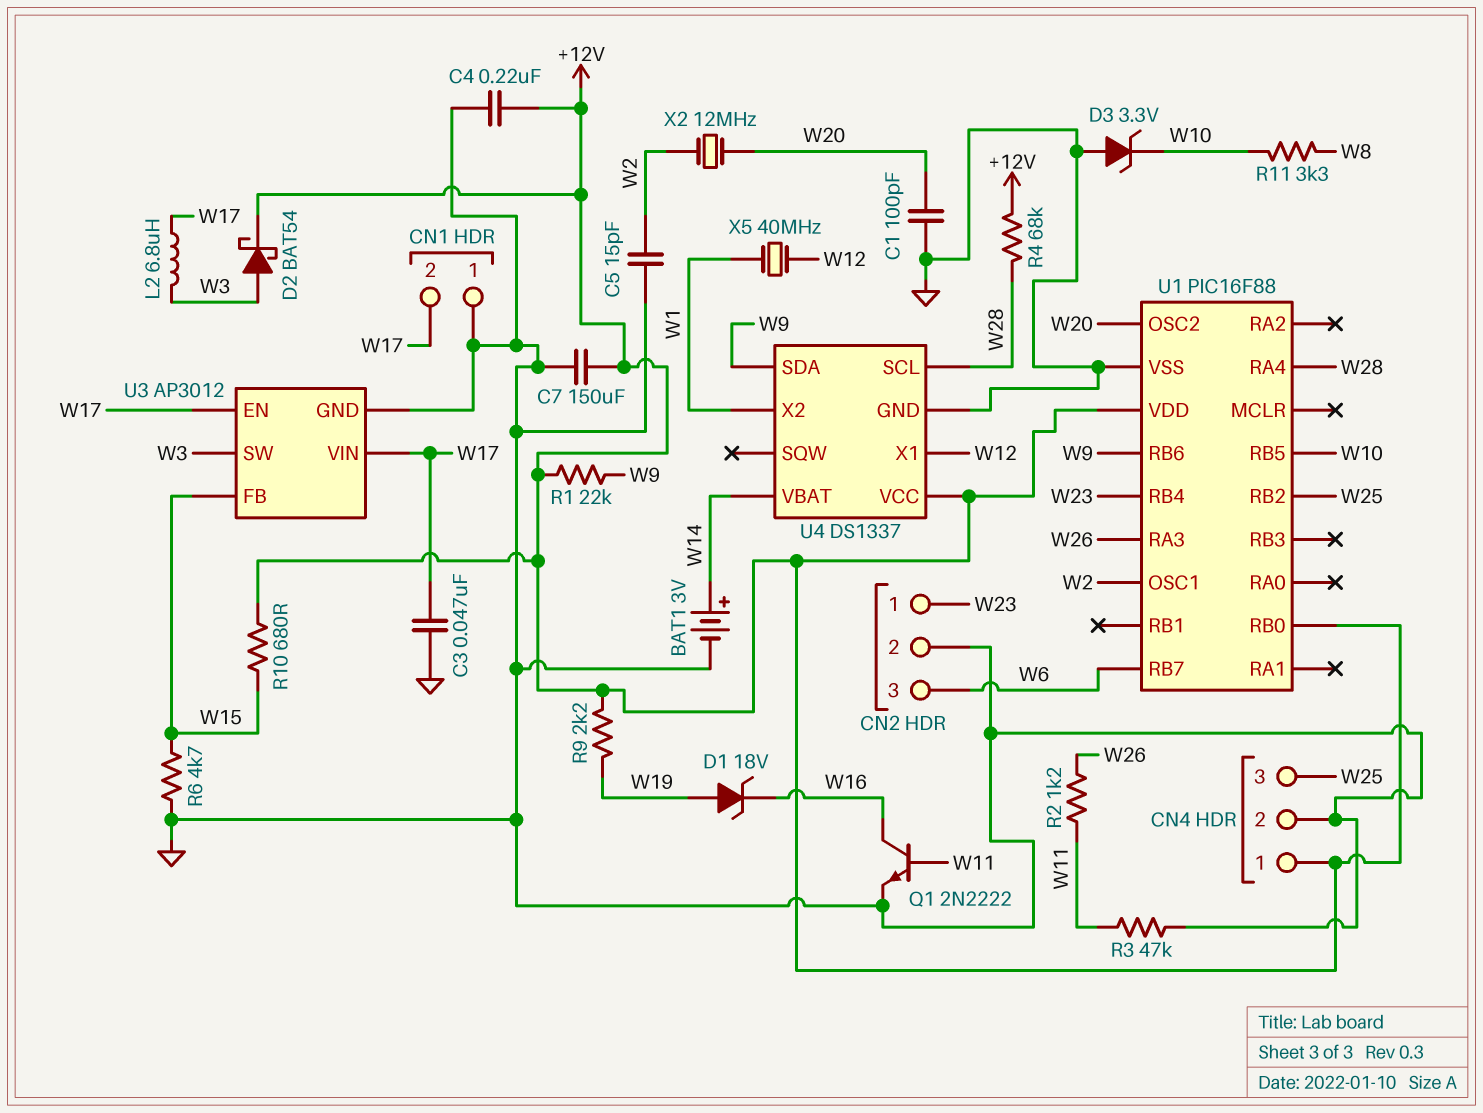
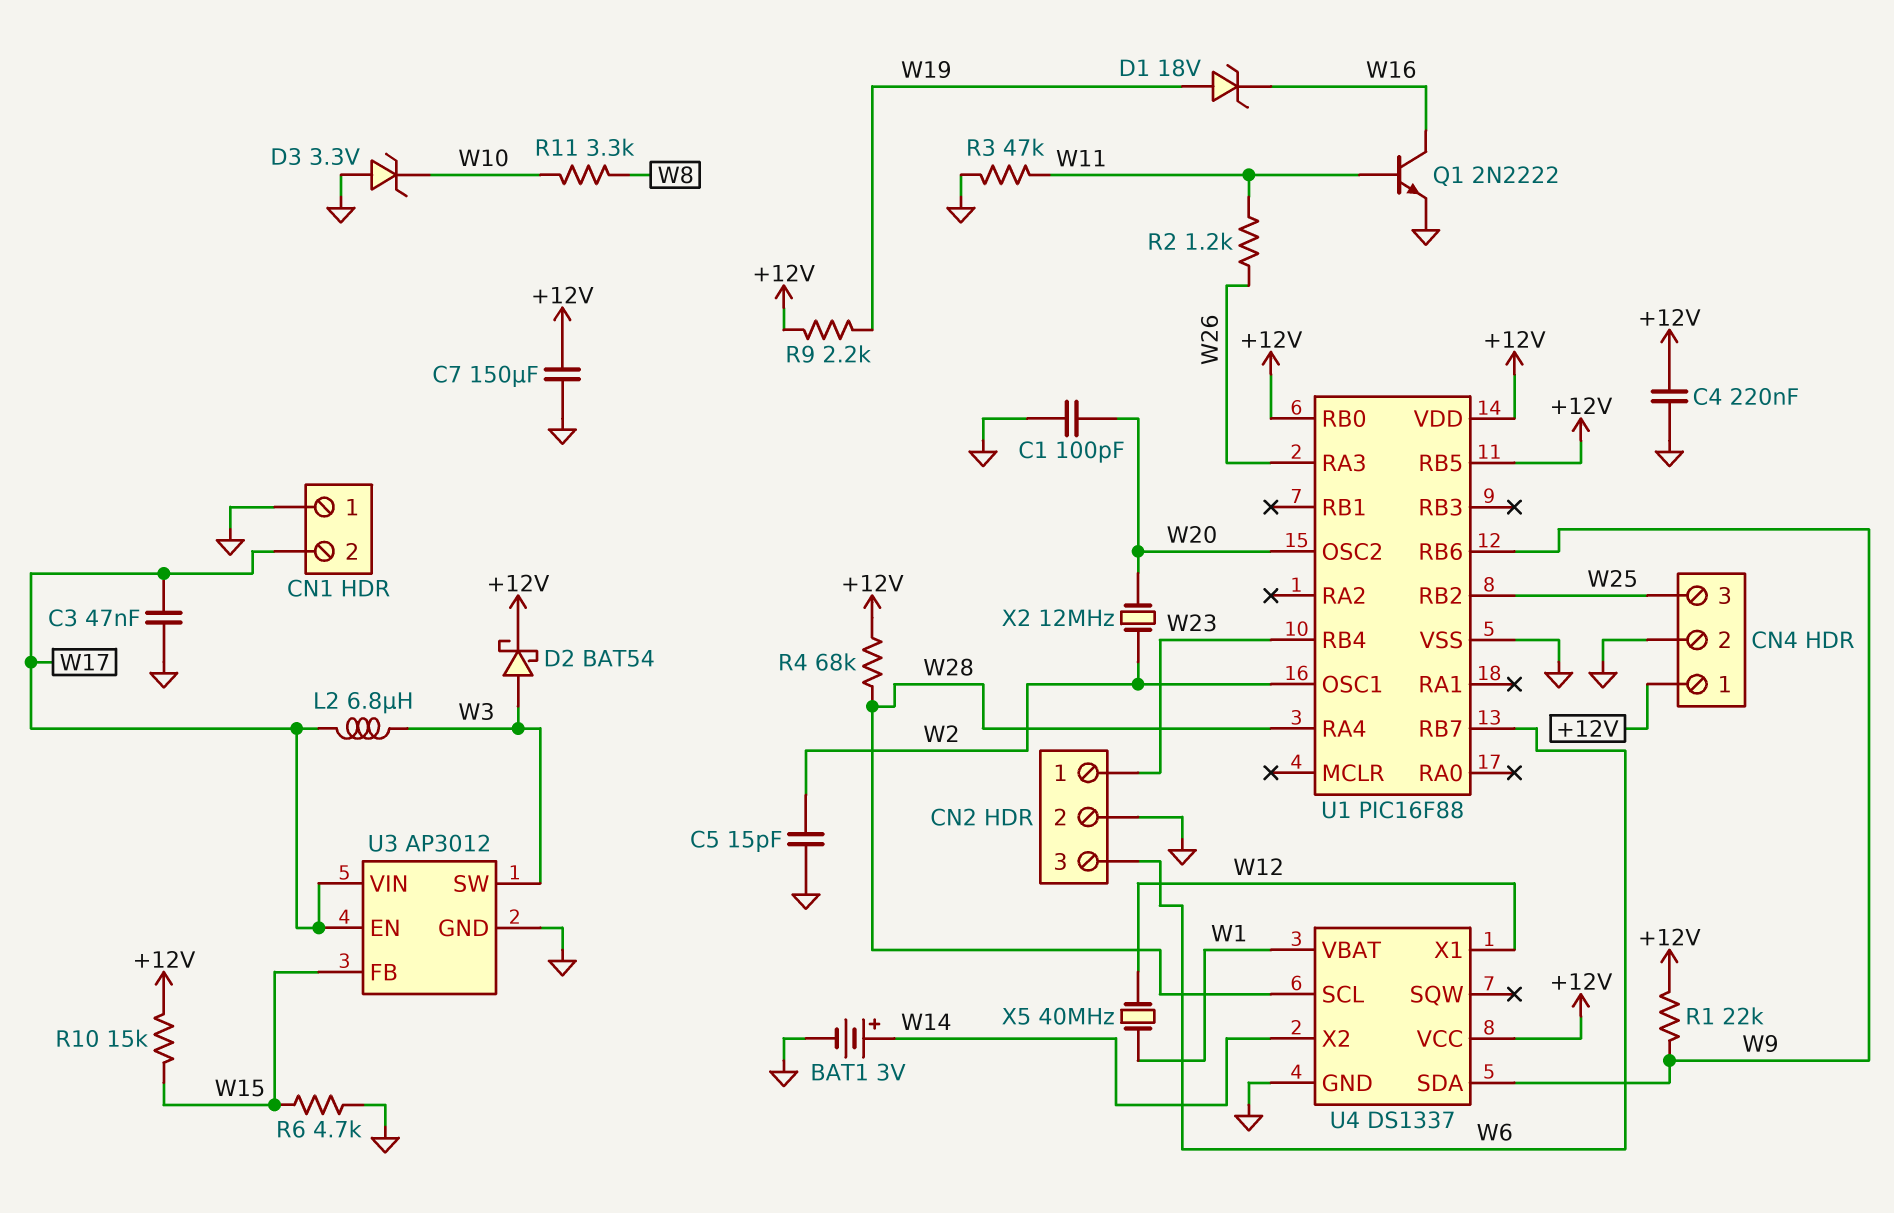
R10: 680 (+12V, W15) -> 15k (+12V, W15)
U1 pin RB5: W10 -> +12V
U4 pin VBAT: W14 -> W1
U4 pin X2: W1 -> W14

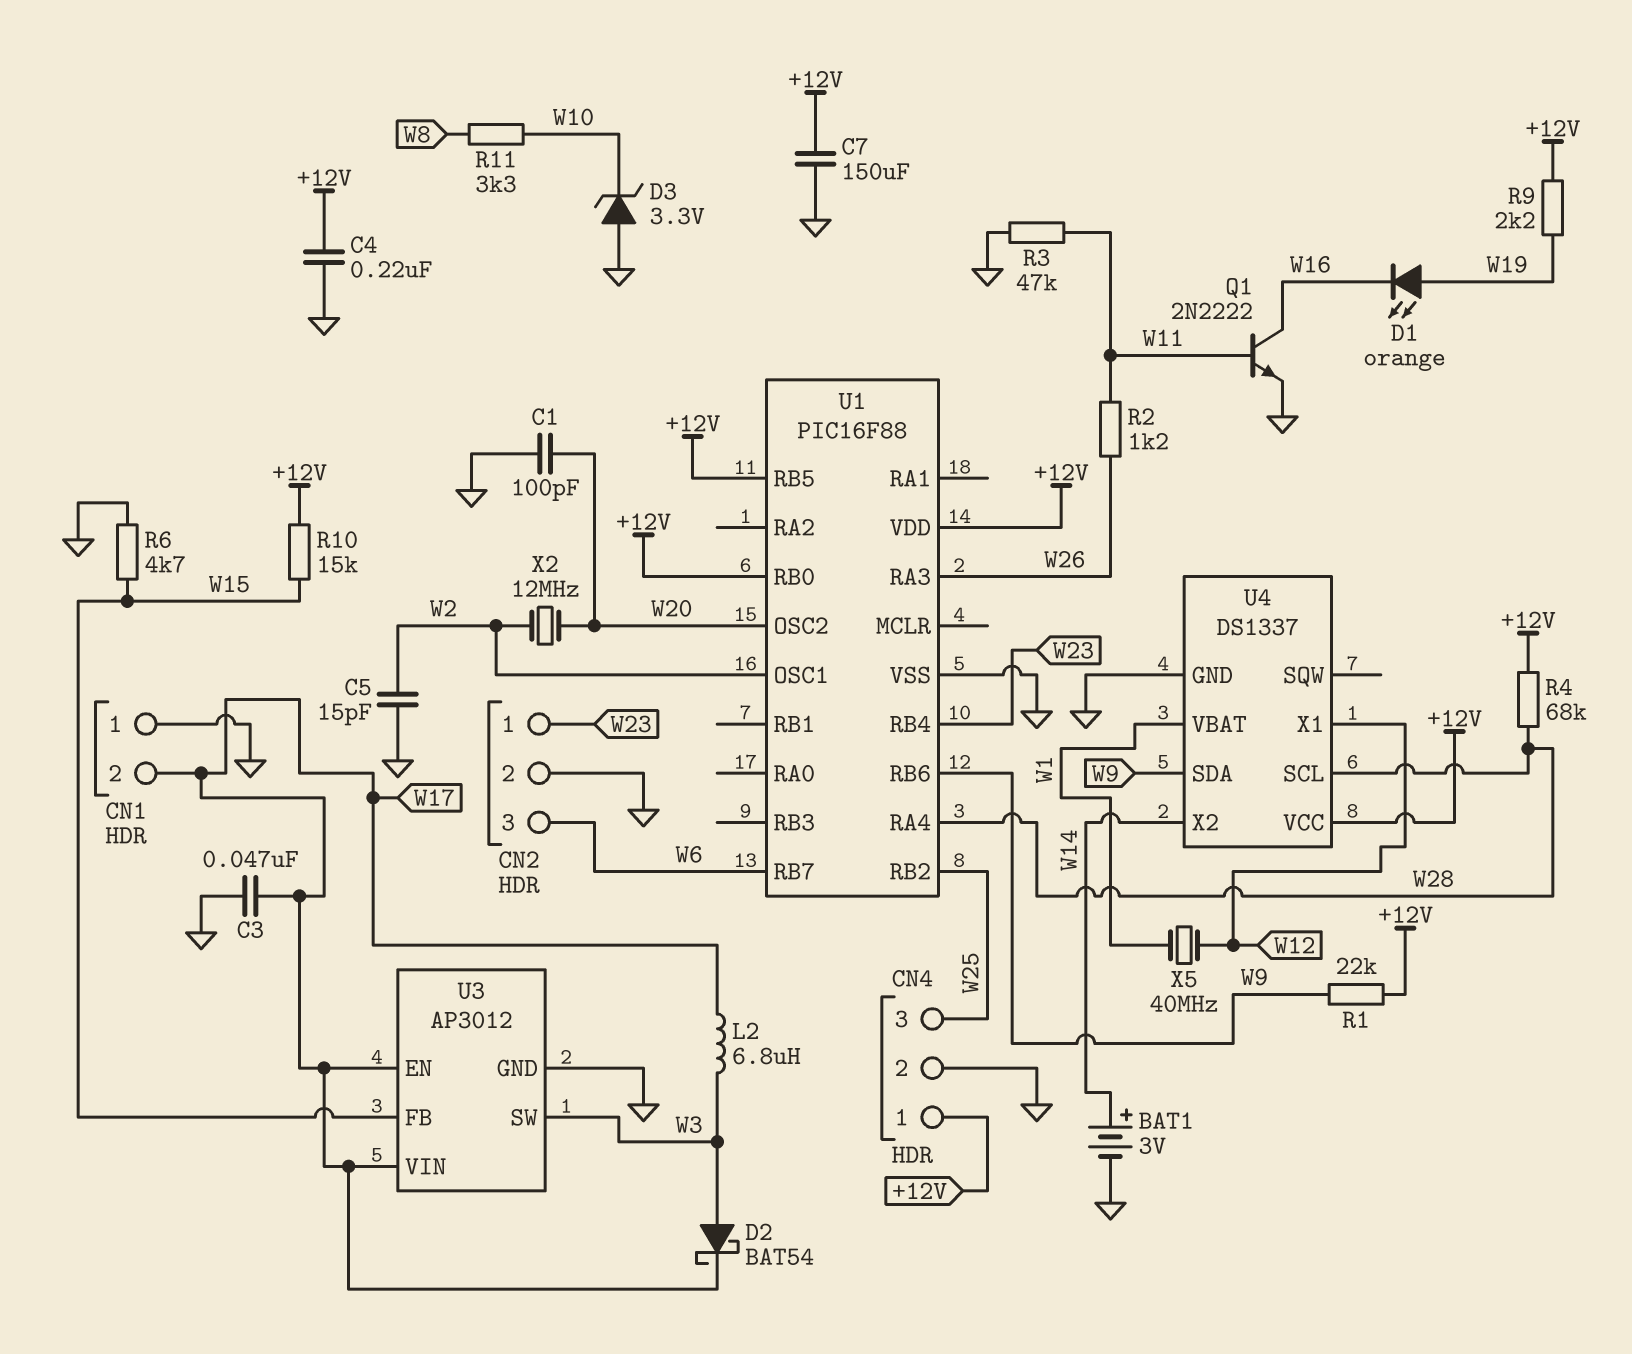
D1: zener 18V (A W19, K W16) -> LED orange (A W19, K W16)
D2: schottky BAT54 (A W3, K +12V) -> schottky BAT54 (A W3, K W17)

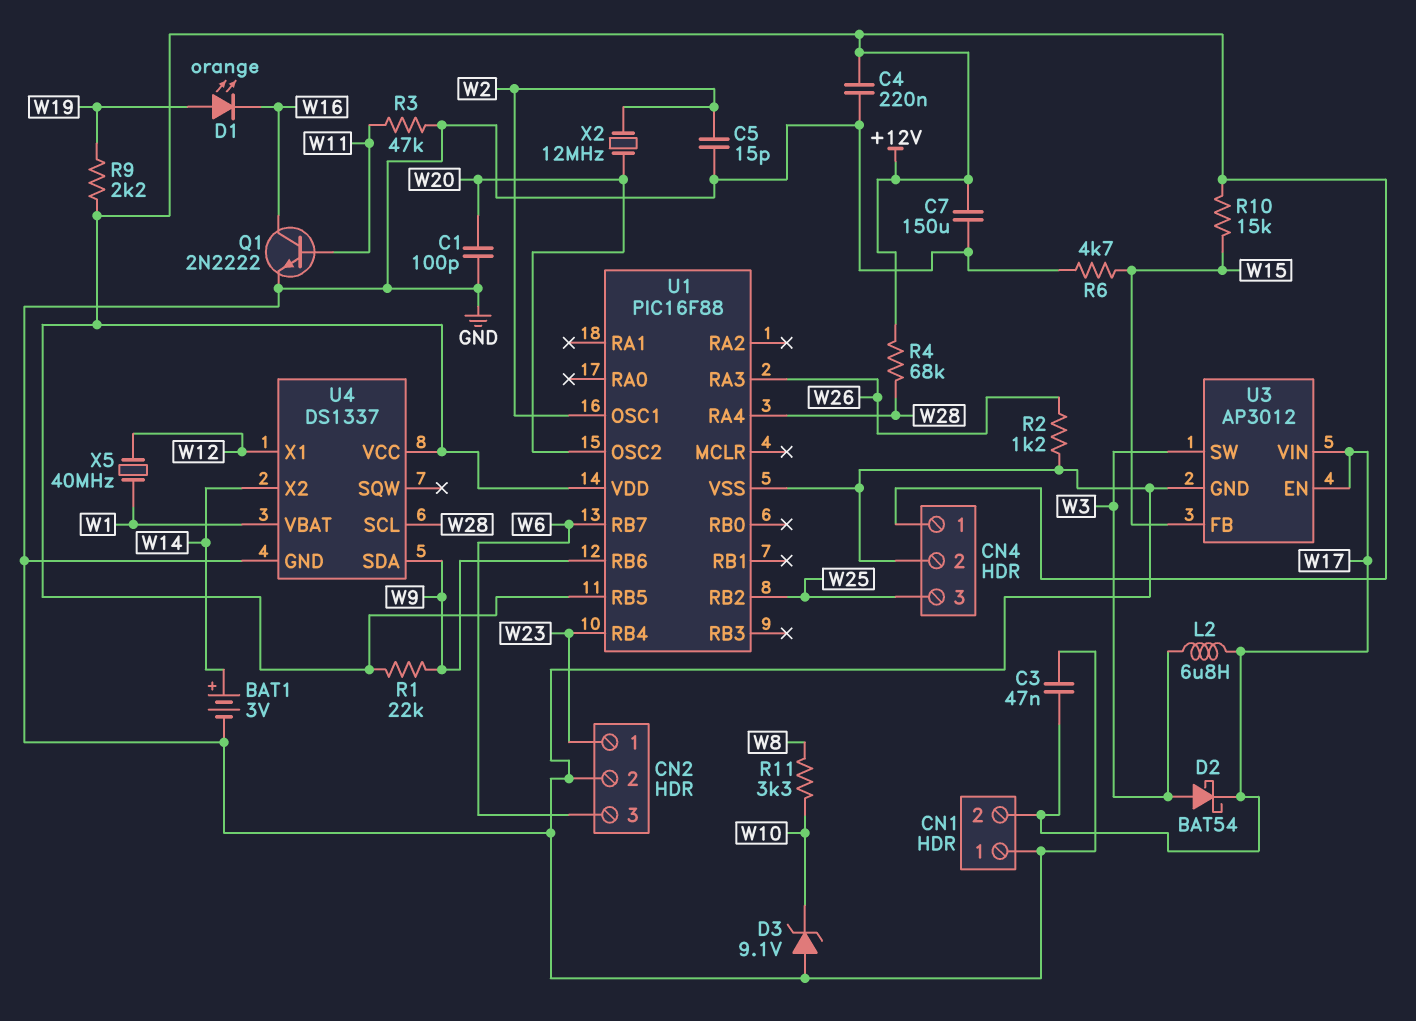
D3: zener 3.3V (A GND, K W10) -> zener 9.1V (A GND, K W10)
R2: 1.2k (W11, W26) -> 1.2k (GND, W26)
U1 pin RB0: +12V -> none

